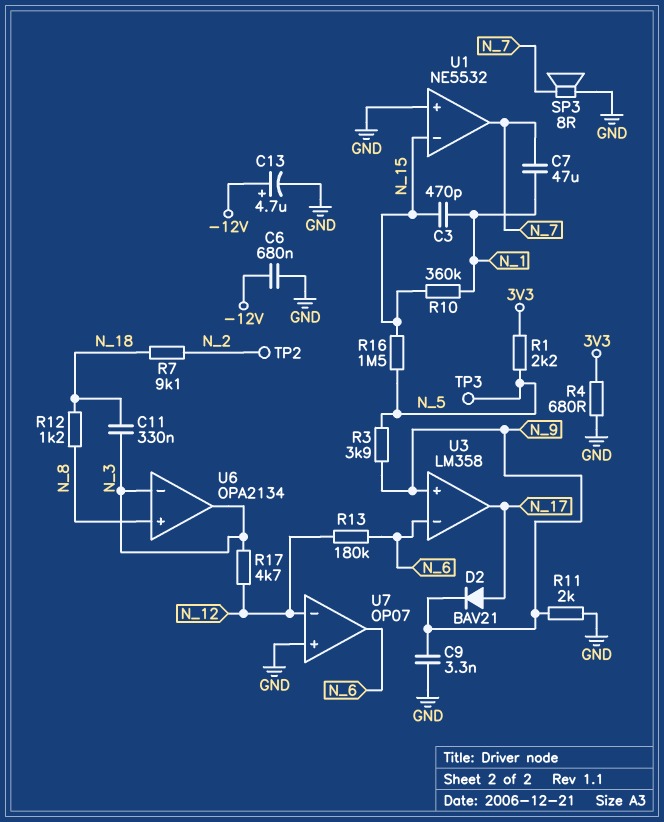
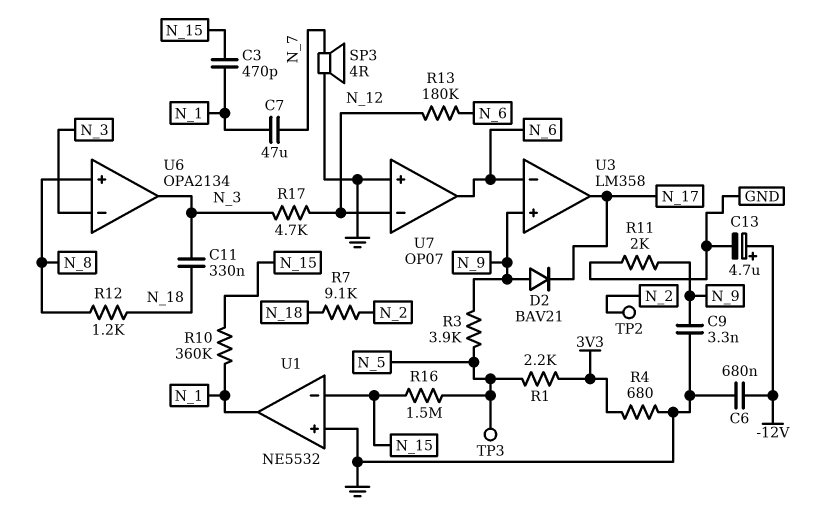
D2: diode BAV21 (A N_17, K N_9) -> diode BAV21 (A N_9, K N_17)
SP3: speaker 8R (GND, N_7) -> speaker 4R (GND, N_7)
U1 pin out: N_7 -> N_1

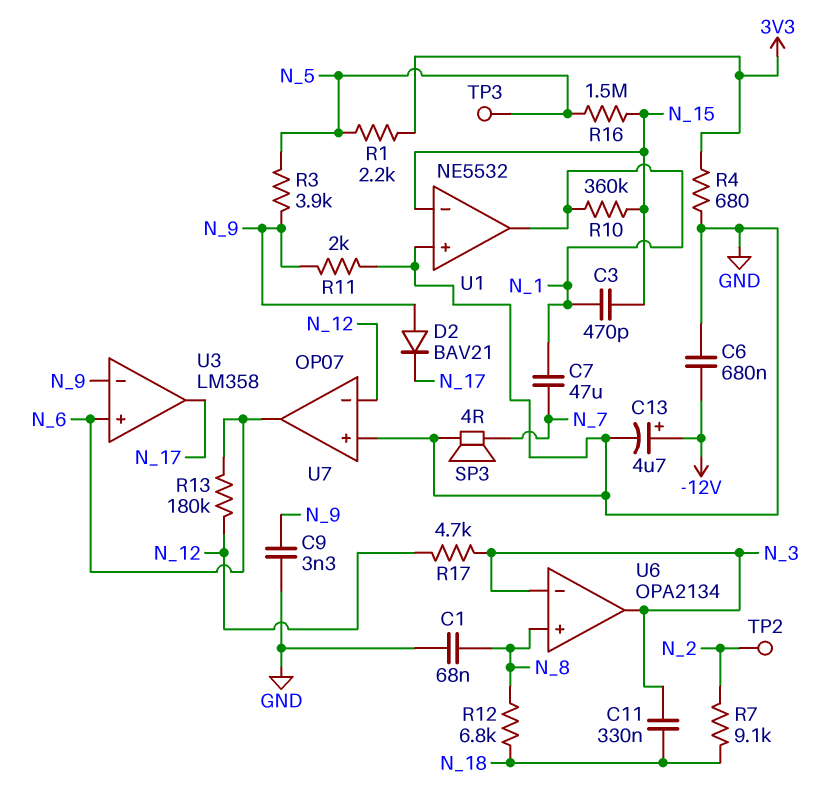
C1: none -> 68nF (GND, N_8)
R12: 1.2k (N_8, N_18) -> 6.8k (N_8, N_18)
U3 pin in+: N_9 -> N_6
U3 pin in-: N_6 -> N_9

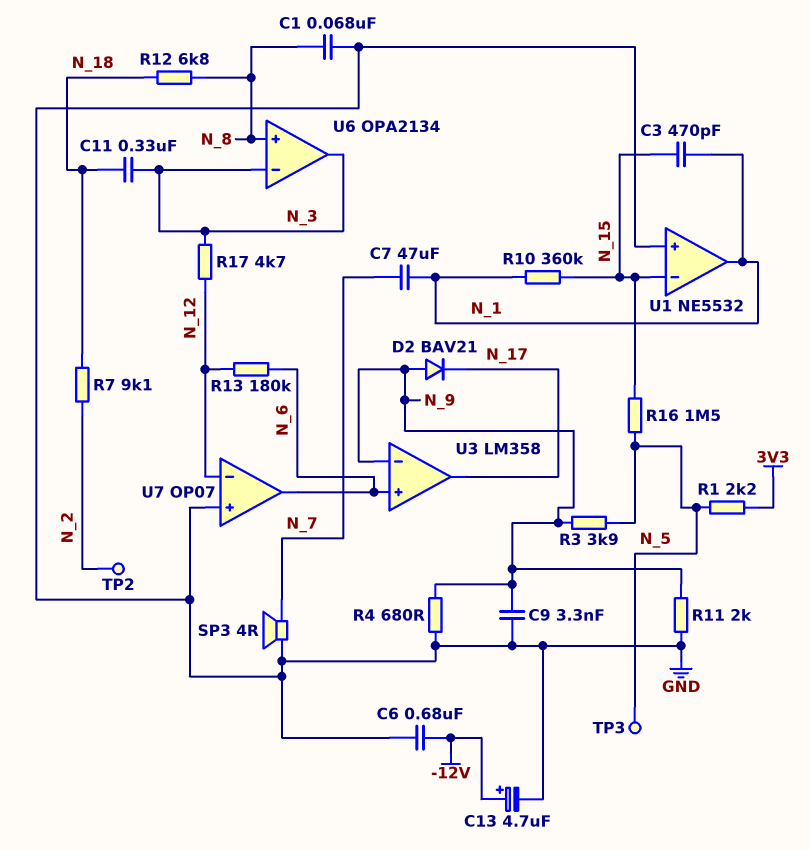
R4: 680 (3V3, GND) -> 680 (GND, N_9)

